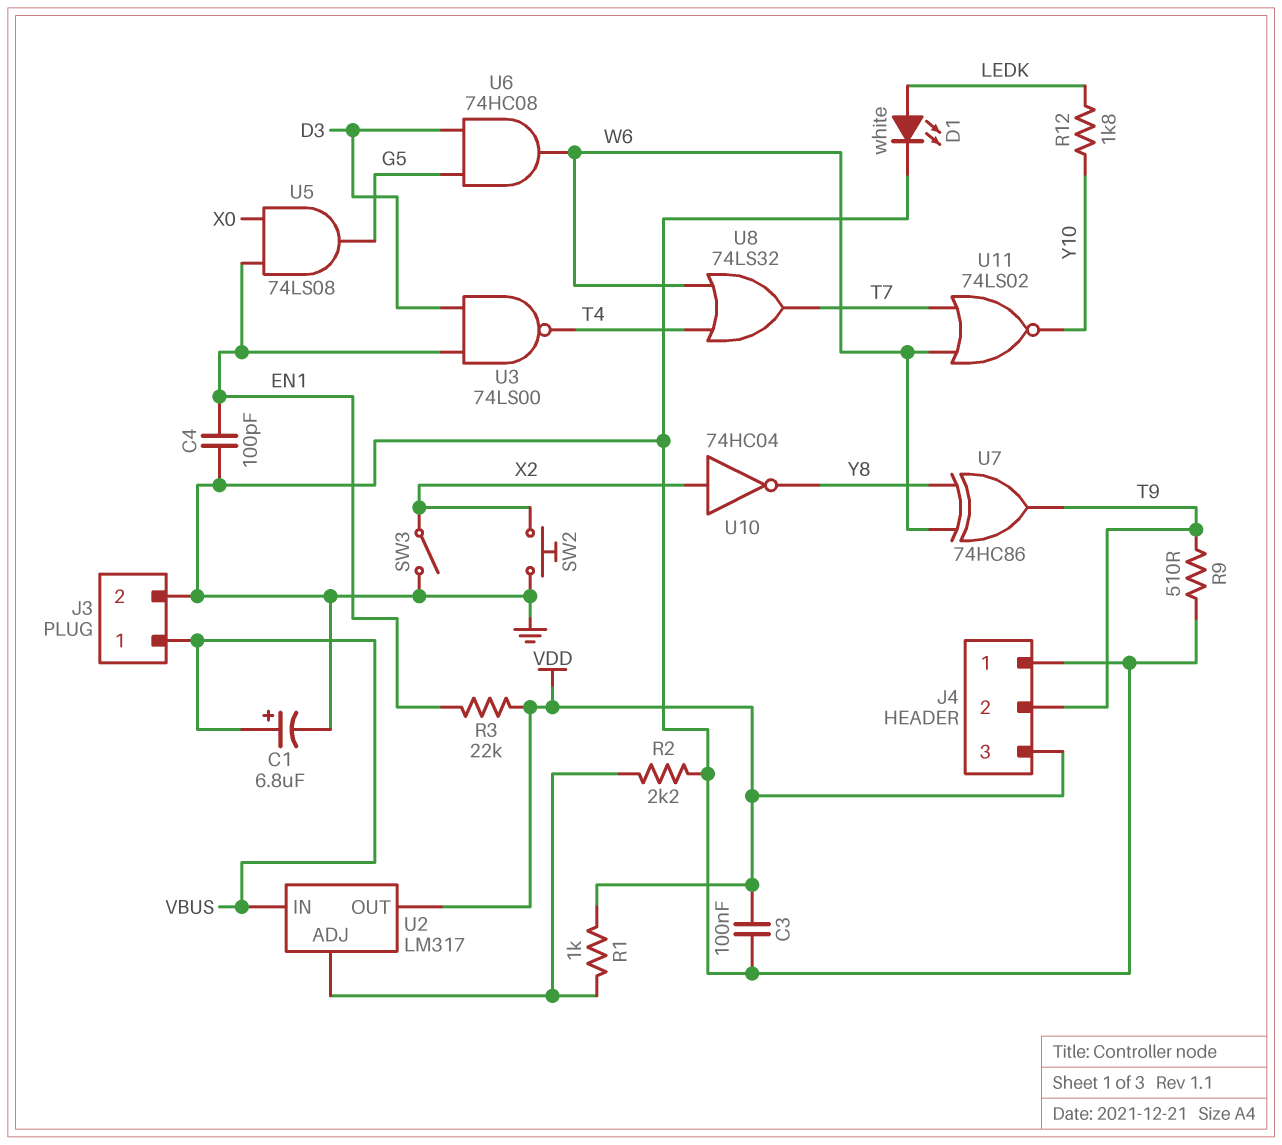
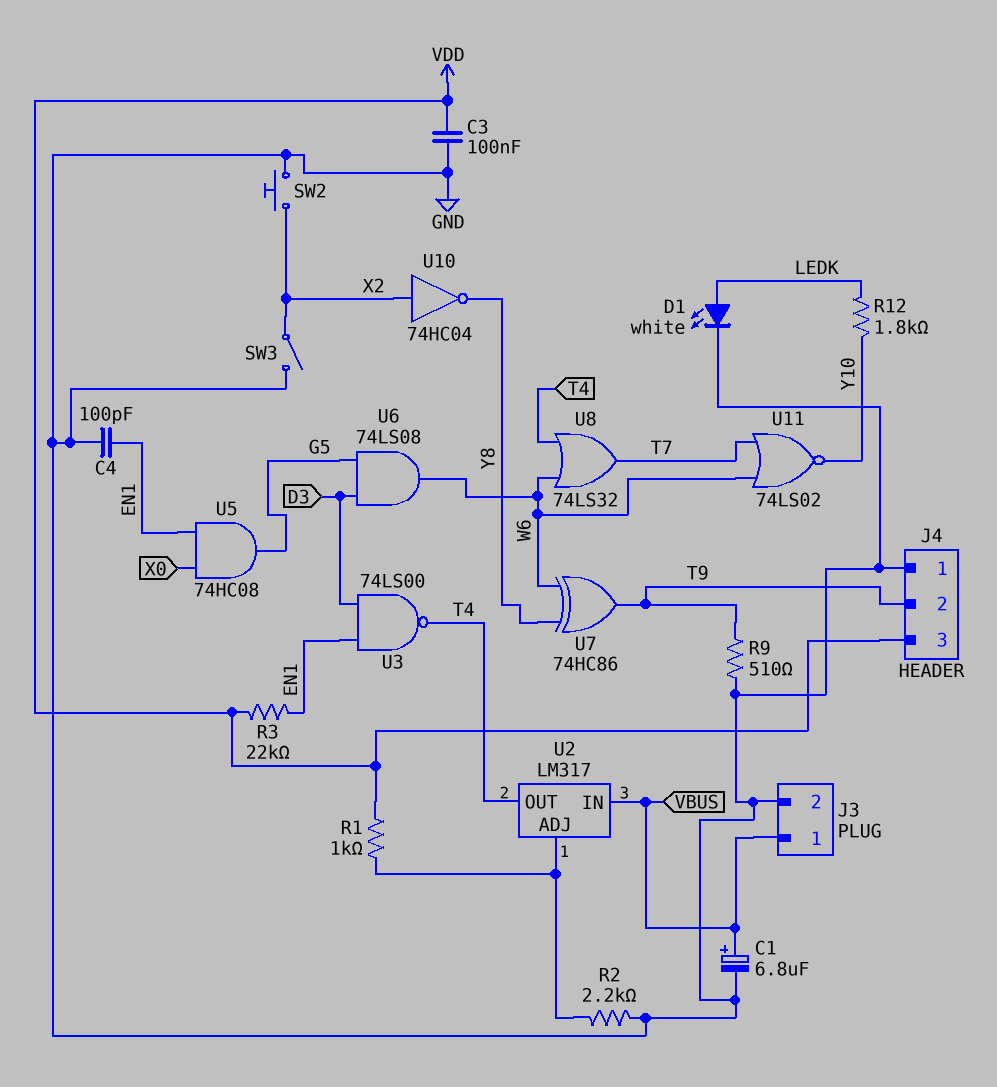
U2 pin OUT: VDD -> T4
U5: AND 74LS08 (in EN1, in X0, out G5) -> AND 74HC08 (in EN1, in X0, out G5)
U6: AND 74HC08 (in D3, in G5, out W6) -> AND 74LS08 (in D3, in G5, out W6)

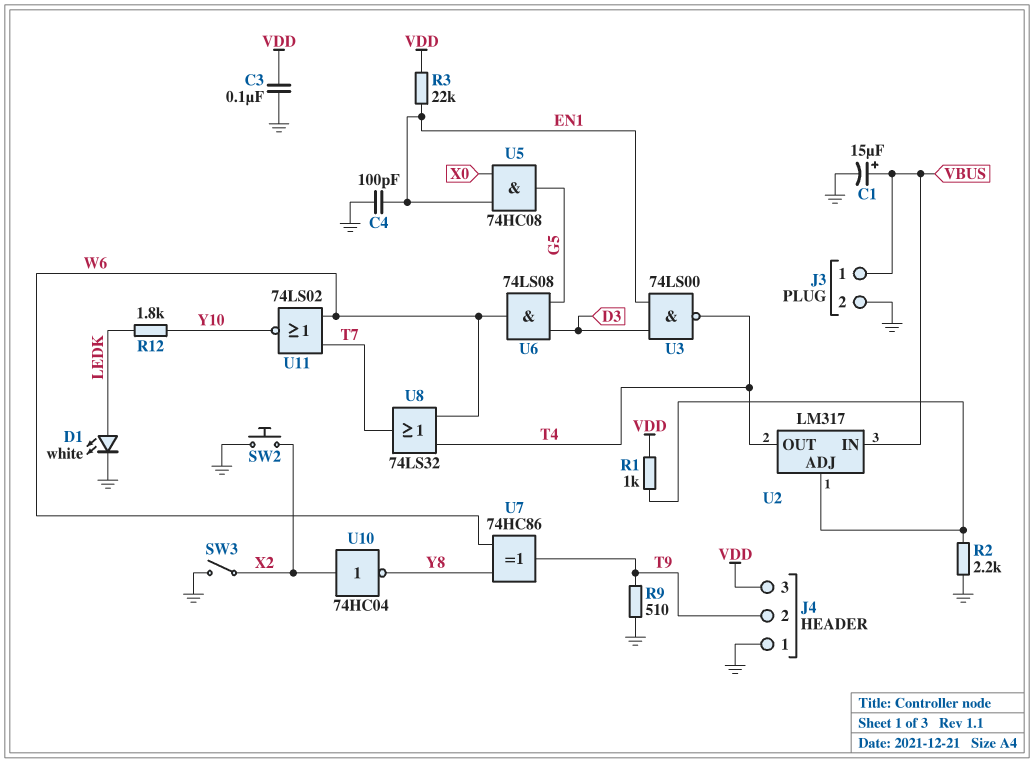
C1: 6.8uF (plus VBUS, minus GND) -> 15uF (plus VBUS, minus GND)

